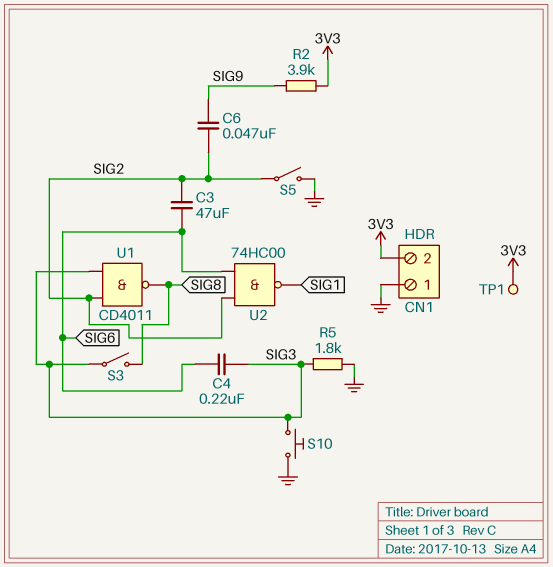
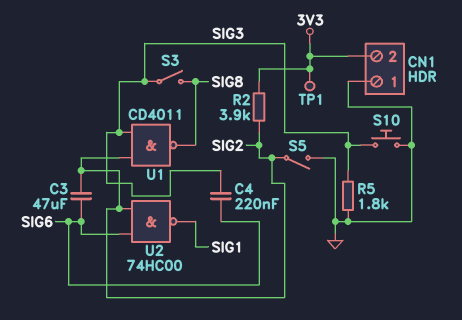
C6: 47nF (SIG2, SIG9) -> none
R2: 3.9k (3V3, SIG9) -> 3.9k (3V3, SIG2)

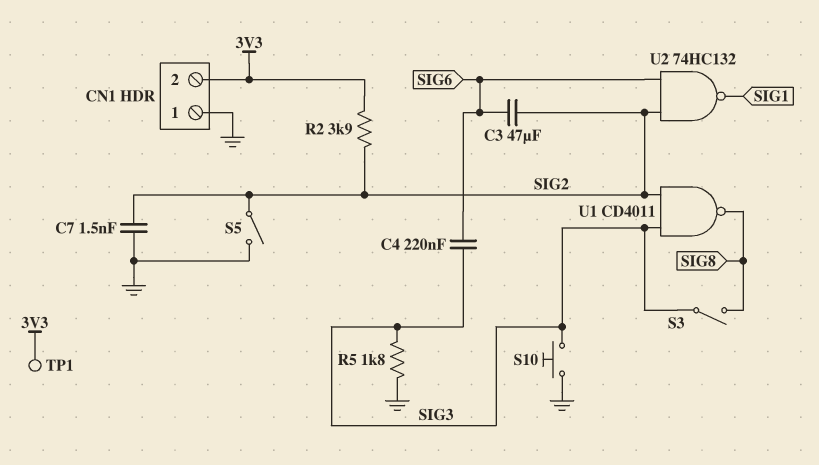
C7: none -> 1.5nF (GND, SIG2)
U2: NAND 74HC00 (in SIG2, in SIG6, out SIG1) -> NAND 74HC132 (in SIG2, in SIG6, out SIG1)

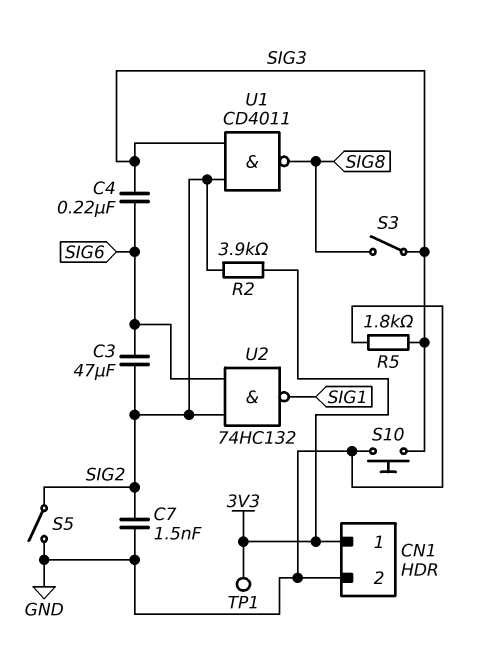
CN1 pin 1: GND -> 3V3
CN1 pin 2: 3V3 -> GND

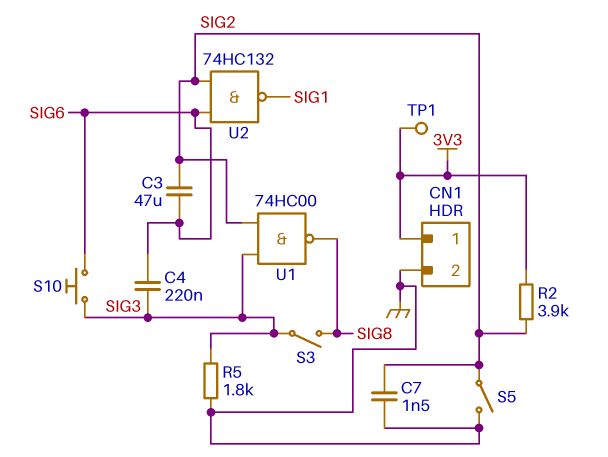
S10: button (GND, SIG3) -> button (SIG3, SIG6)
U1: NAND CD4011 (in SIG2, in SIG3, out SIG8) -> NAND 74HC00 (in SIG2, in SIG3, out SIG8)

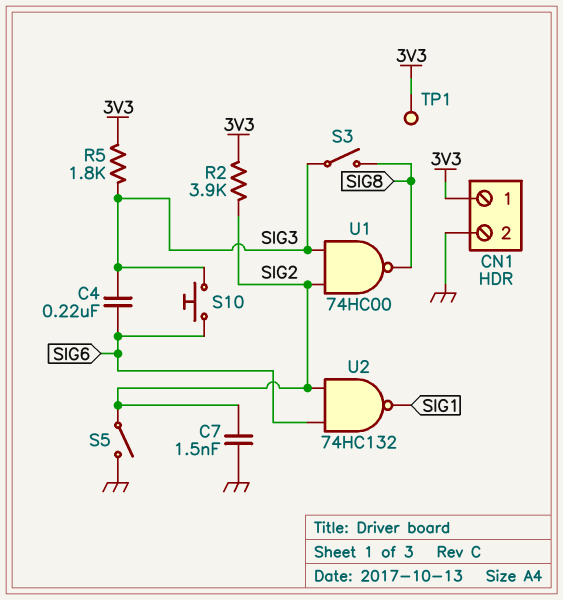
C3: 47uF (SIG2, SIG6) -> none
R5: 1.8k (GND, SIG3) -> 1.8k (3V3, SIG3)

